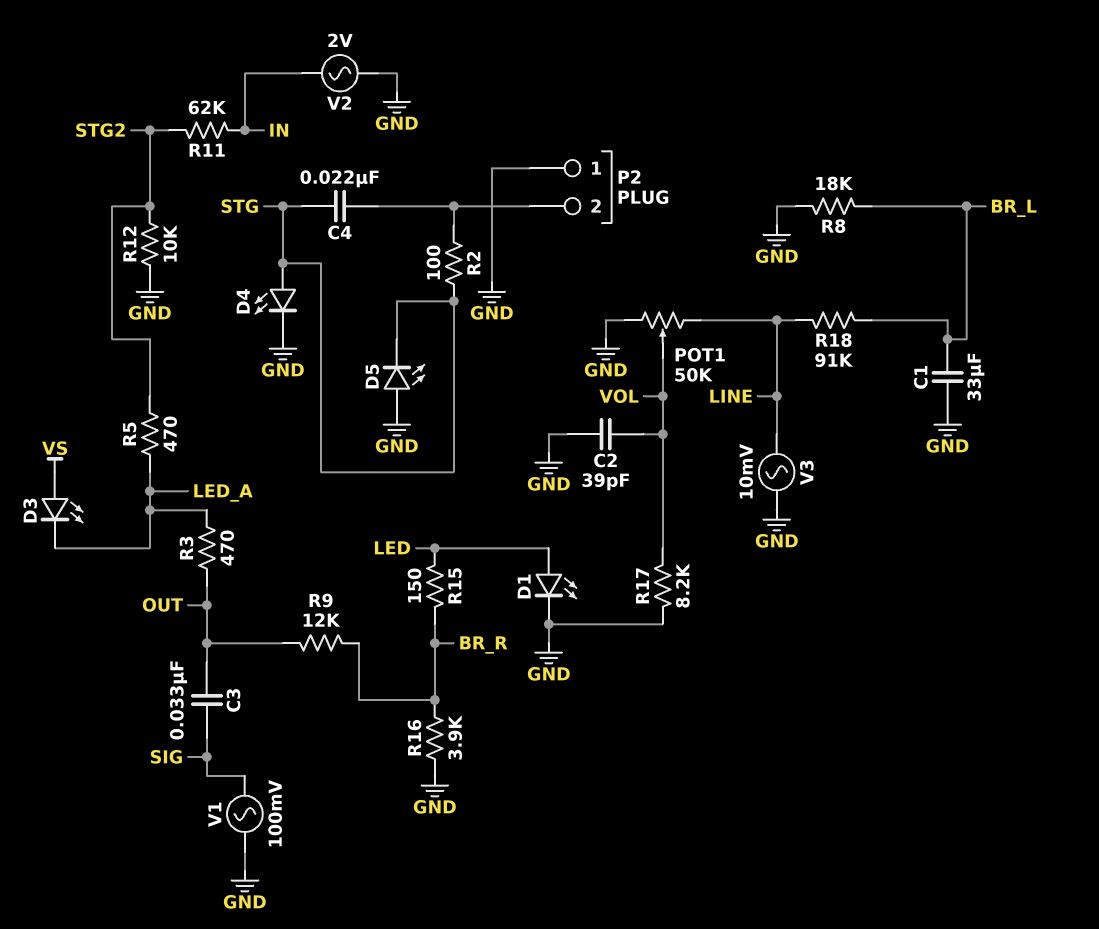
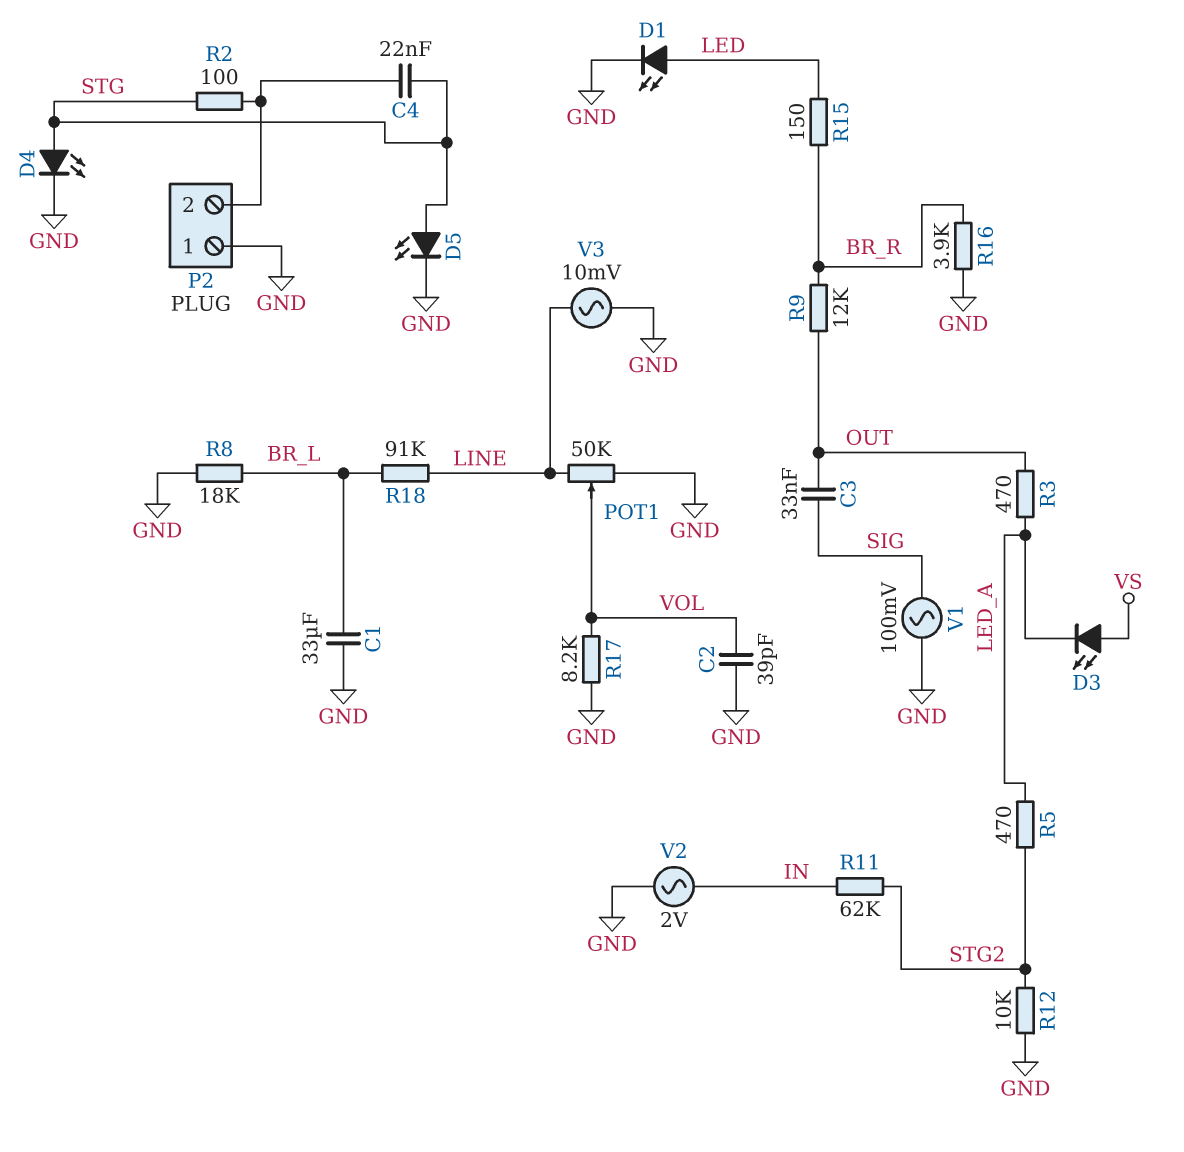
D5: LED (A GND, K STG) -> LED (A STG, K GND)

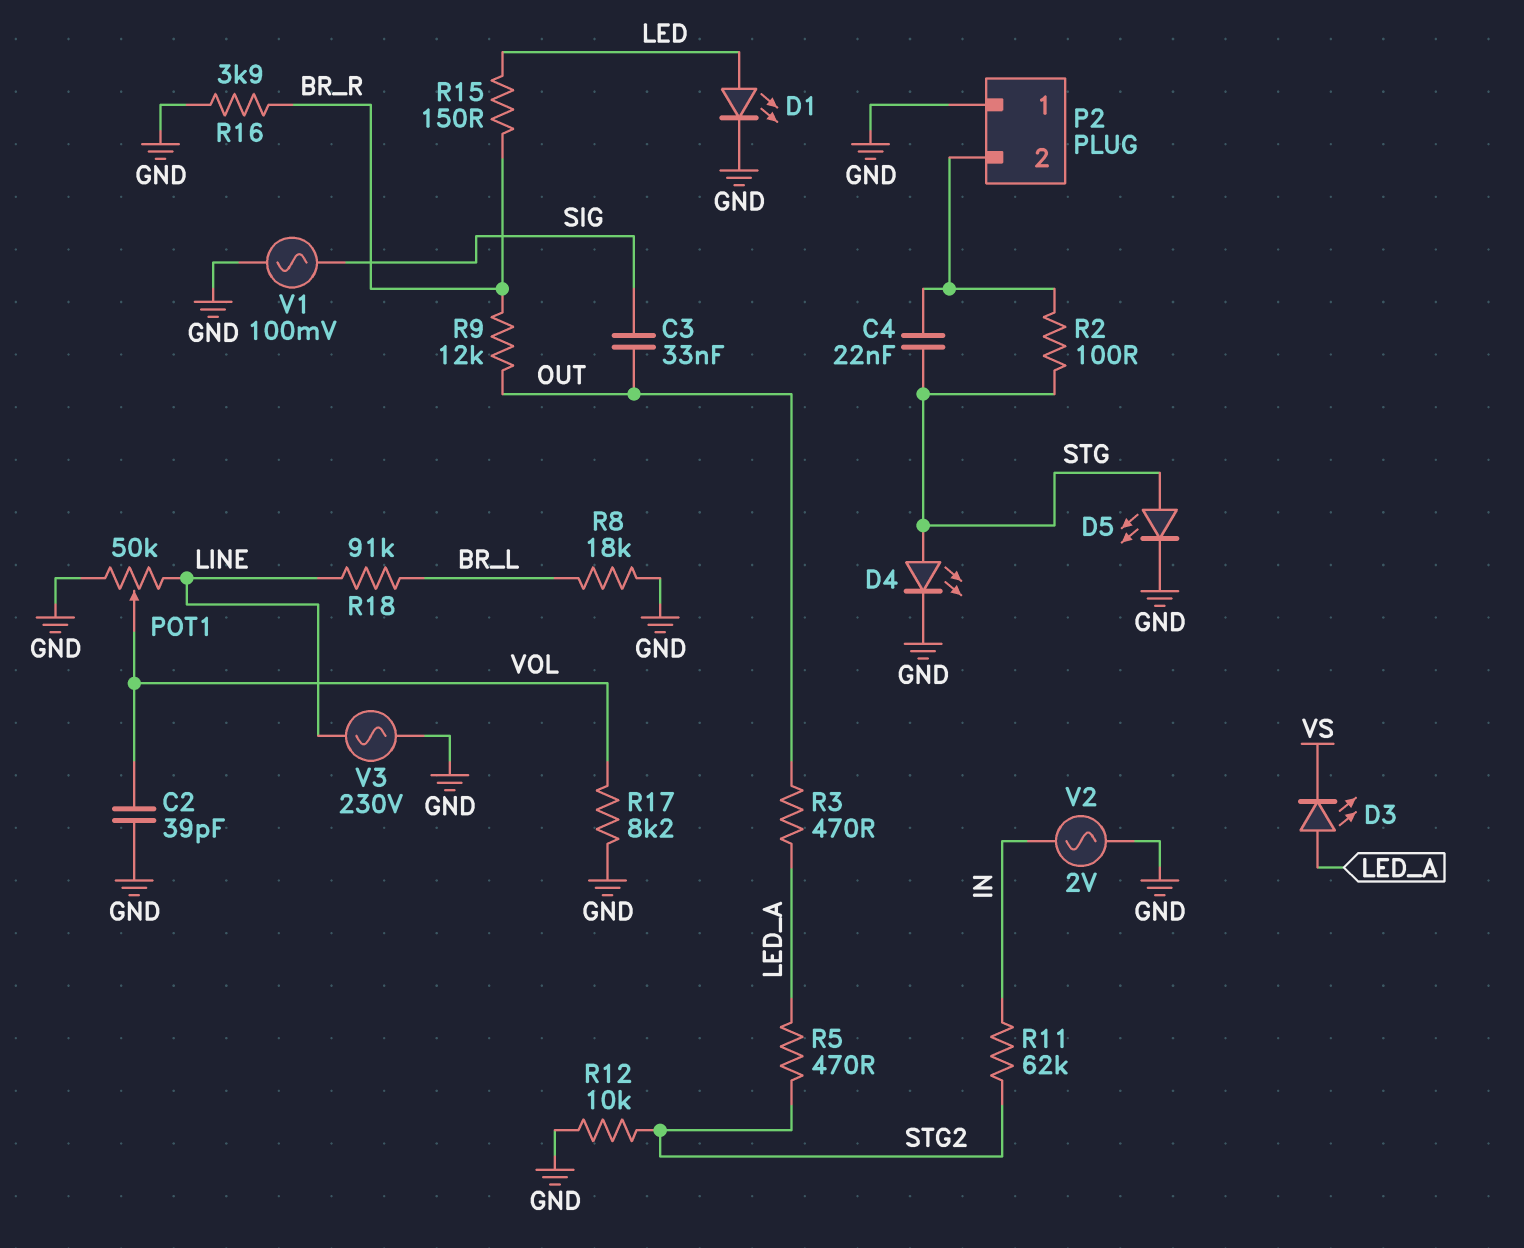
C1: 33uF (BR_L, GND) -> none
D3: LED (A VS, K LED_A) -> LED (A LED_A, K VS)
V3: AC 10mV (GND, LINE) -> AC 230V (GND, LINE)

